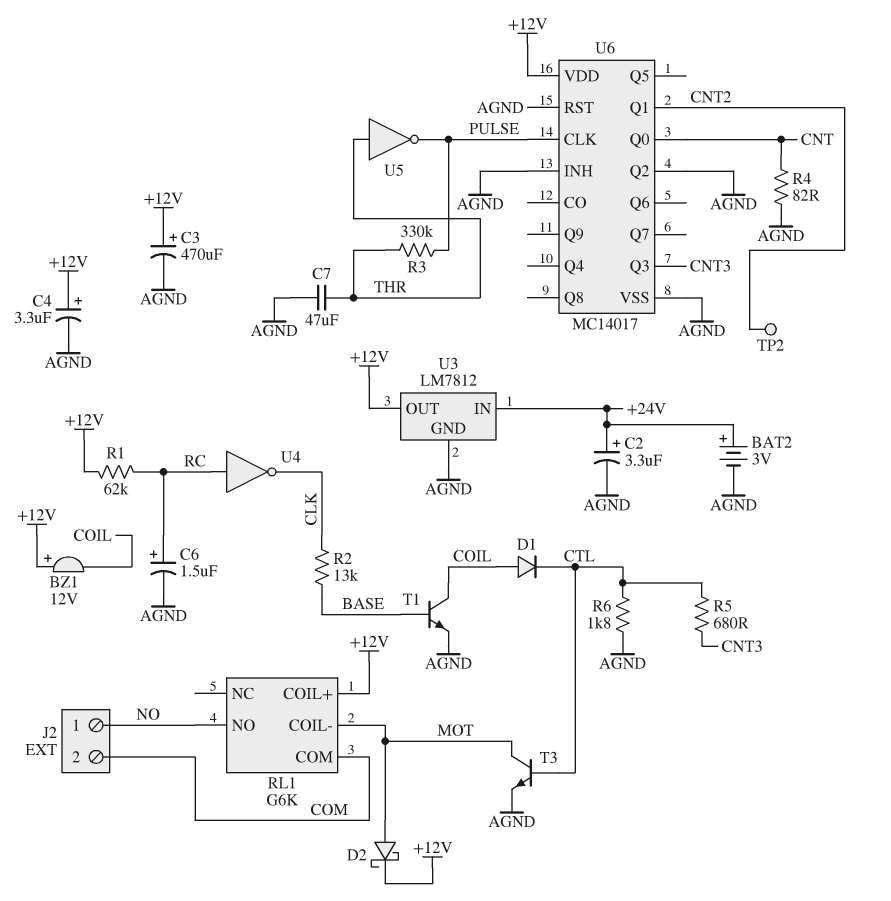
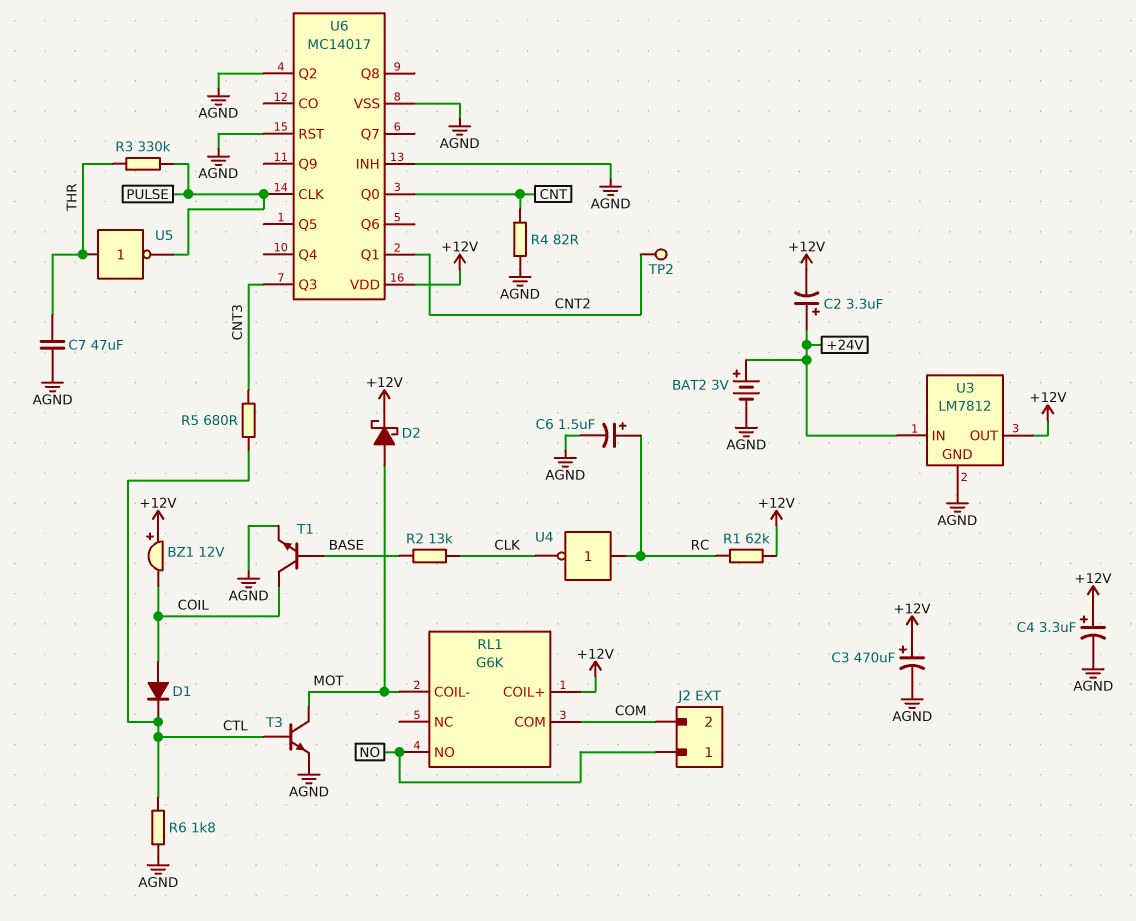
C2: 3.3uF (plus +24V, minus AGND) -> 3.3uF (plus +24V, minus +12V)

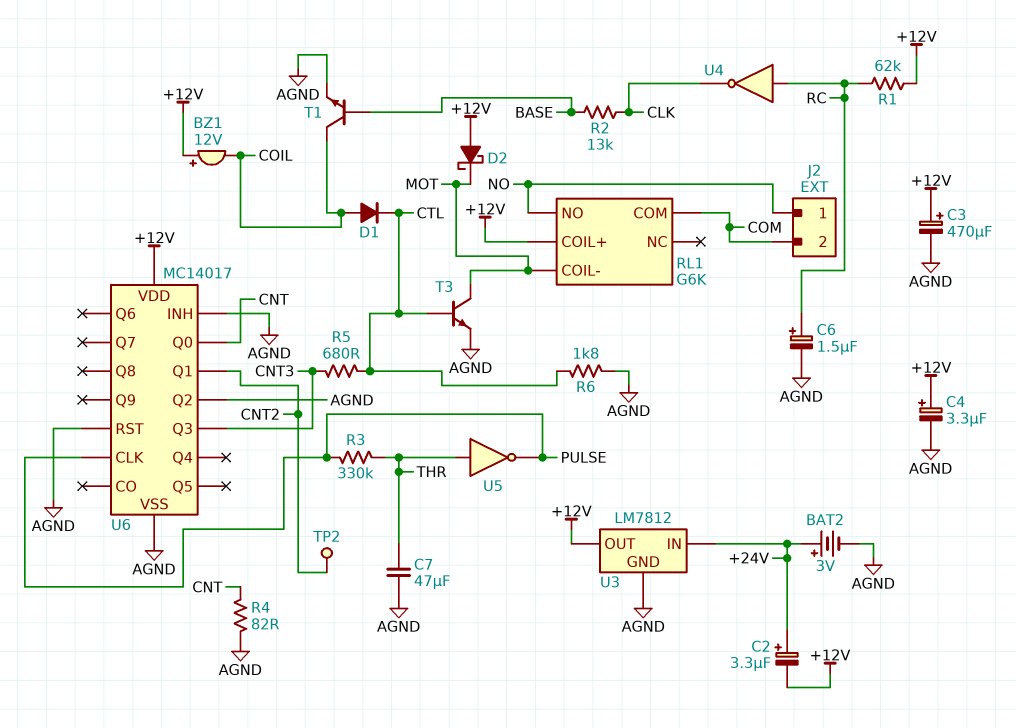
D2: schottky (A MOT, K +12V) -> schottky (A +12V, K MOT)

